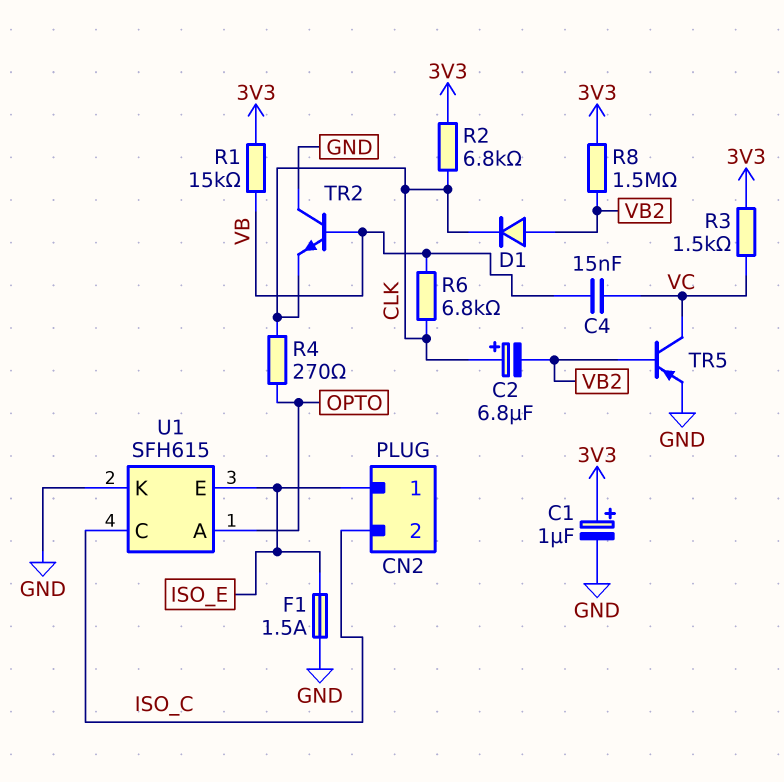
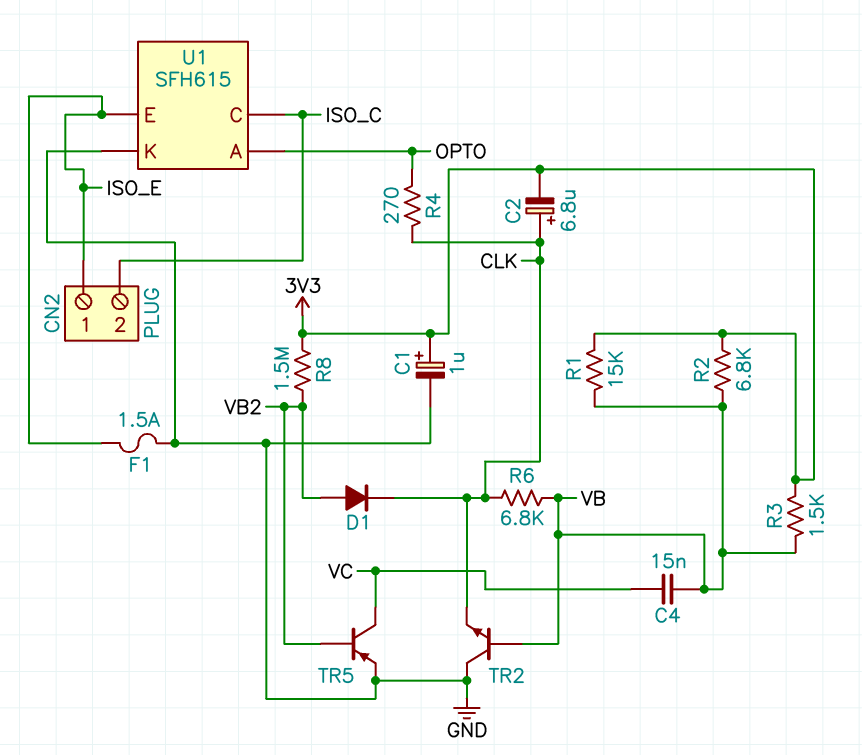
C2: 6.8uF (plus CLK, minus VB2) -> 6.8uF (plus CLK, minus 3V3)
R2: 6.8k (3V3, CLK) -> 6.8k (3V3, VB)
R3: 1.5k (3V3, VC) -> 1.5k (3V3, VB)

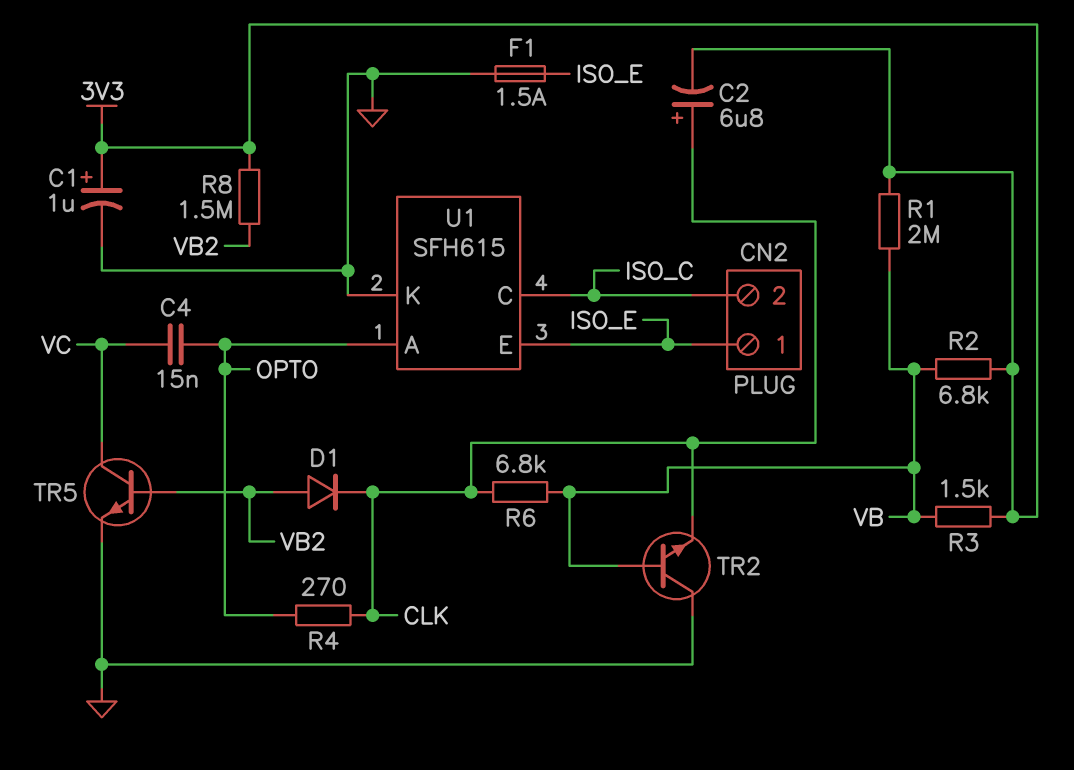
C4: 15nF (VB, VC) -> 15nF (OPTO, VC)
R1: 15k (3V3, VB) -> 2M (3V3, VB)
TR5: PNP (B VB2, C VC, E GND) -> NPN (B VB2, C VC, E GND)

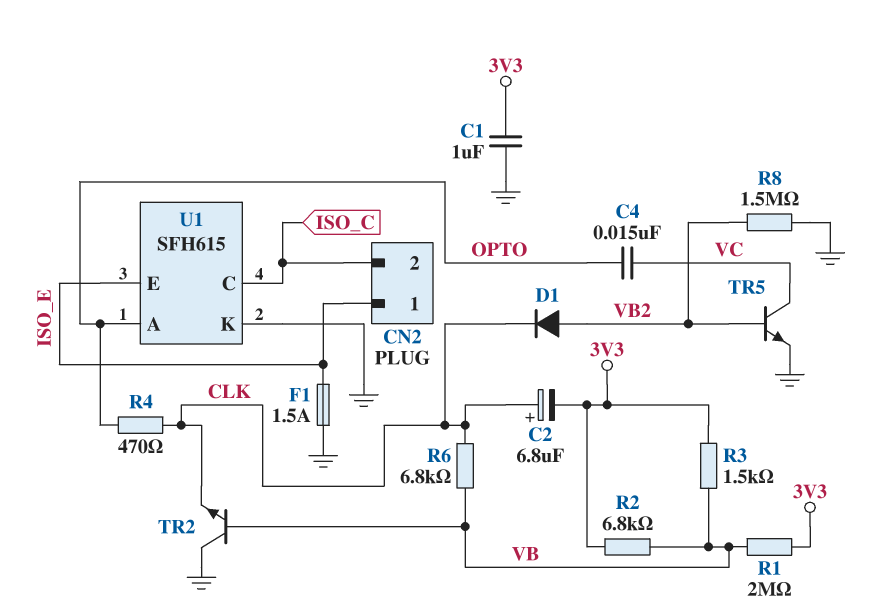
C1: 1uF (plus 3V3, minus GND) -> 1uF (3V3, GND)
R4: 270 (CLK, OPTO) -> 470 (CLK, OPTO)
R8: 1.5M (3V3, VB2) -> 1.5M (GND, VB2)

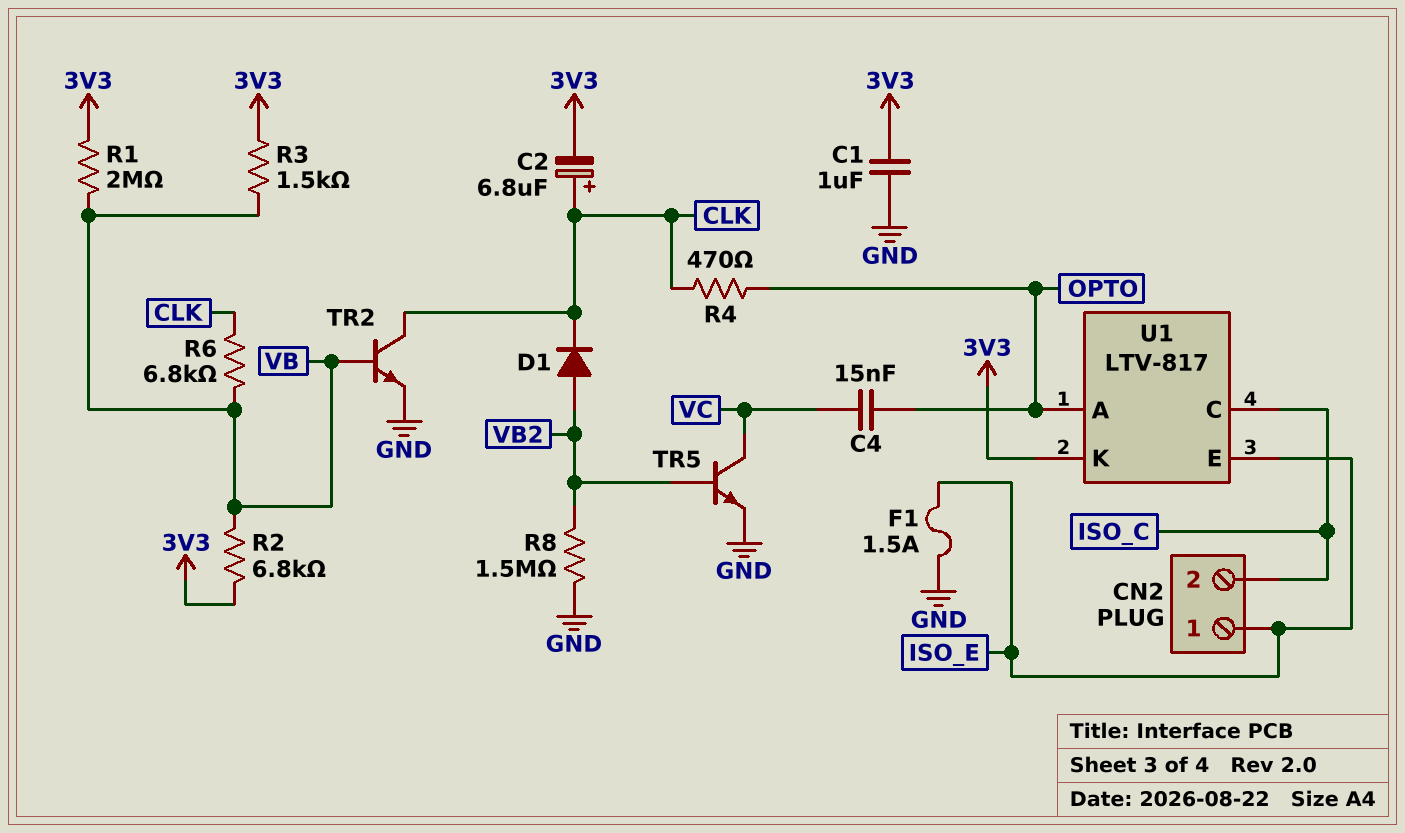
TR2: NPN (B VB, C GND, E CLK) -> NPN (B VB, C CLK, E GND)
U1: SFH615 -> LTV-817
U1 pin K: GND -> 3V3

